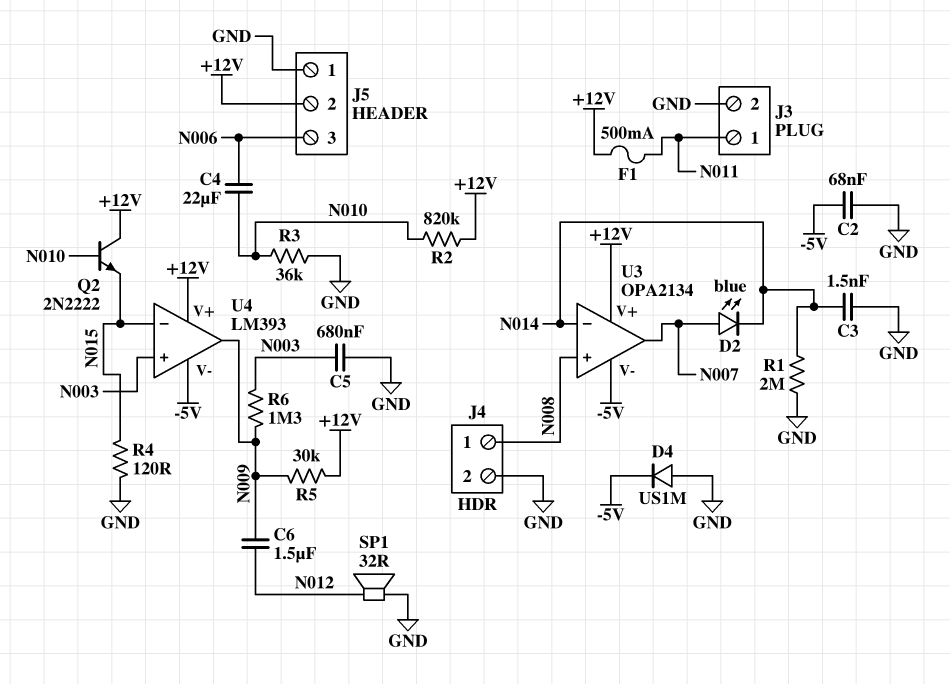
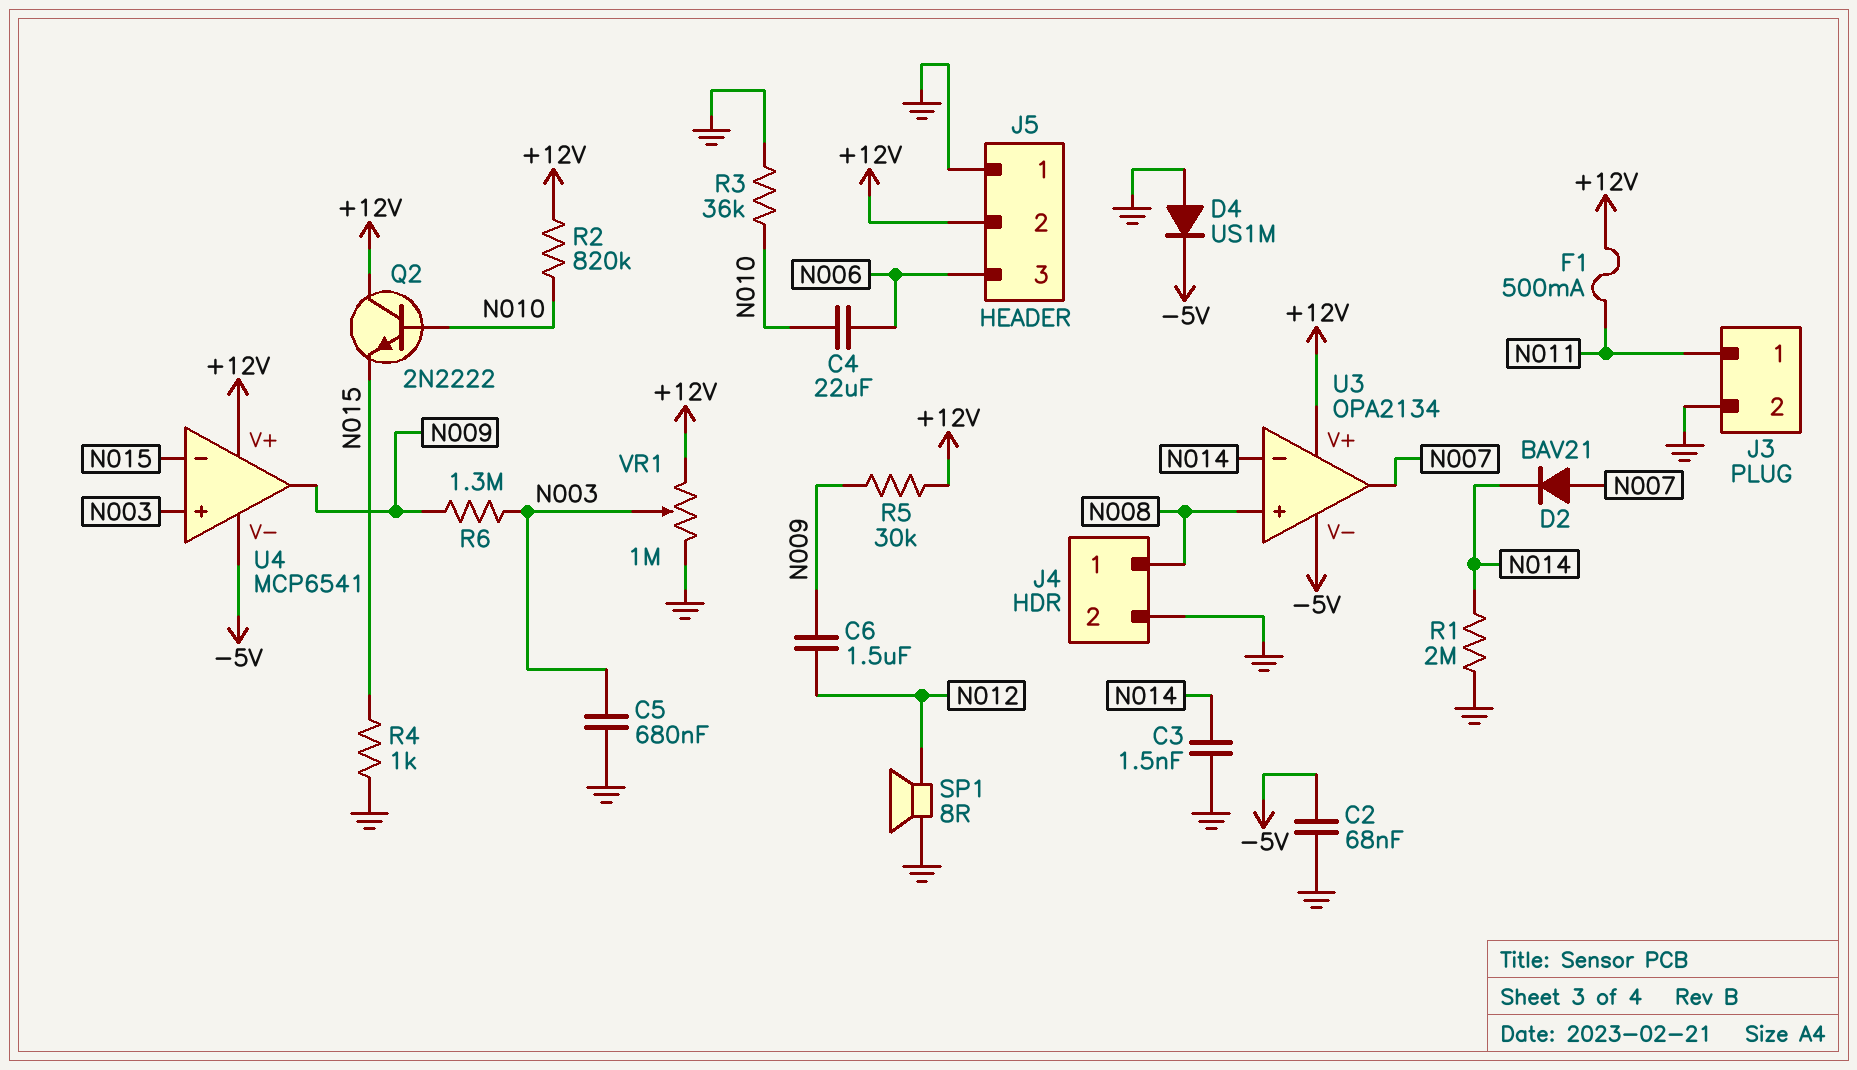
D2: LED blue (A N007, K N014) -> diode BAV21 (A N007, K N014)
R4: 120 (GND, N015) -> 1k (GND, N015)
SP1: speaker 32R (GND, N012) -> speaker 8R (GND, N012)
U4: LM393 -> MCP6541
VR1: none -> 1M (+12V, GND, wiper N003)

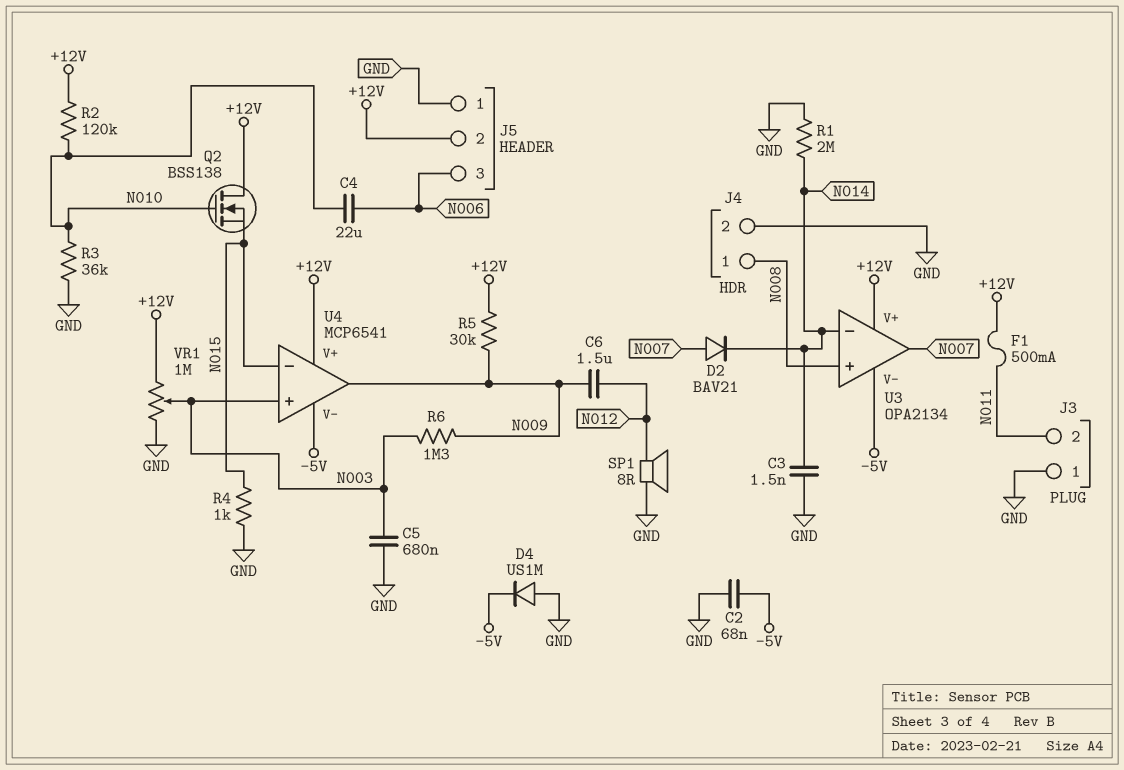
J3 pin 1: N011 -> GND
J3 pin 2: GND -> N011
Q2: NPN 2N2222 (B N010, C +12V, E N015) -> NMOS BSS138 (G N010, D +12V, S N015)
R2: 820k (+12V, N010) -> 120k (+12V, N010)

